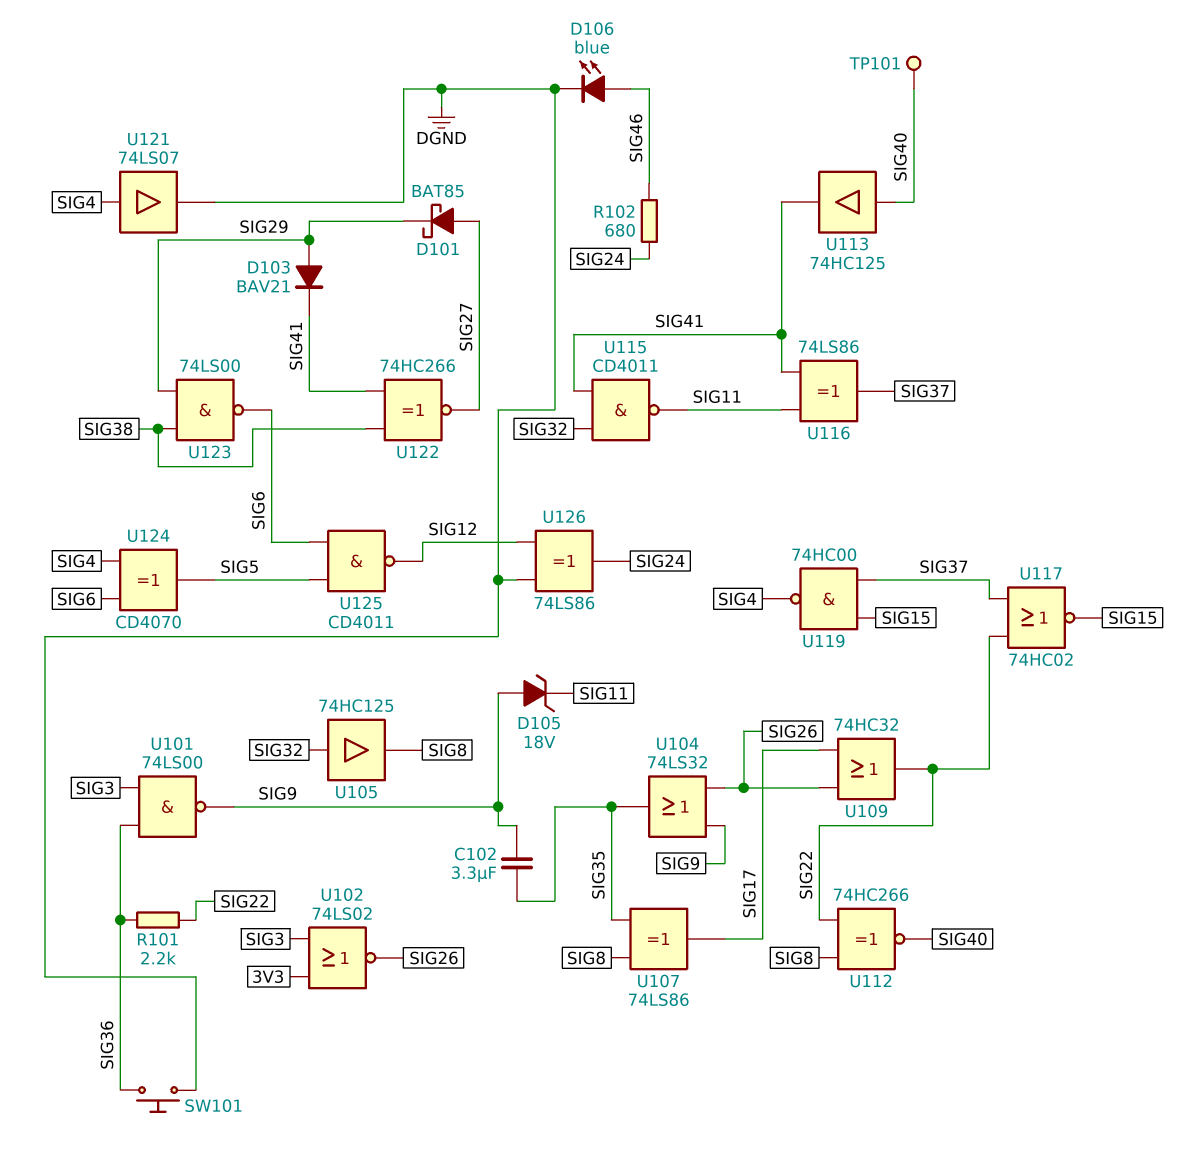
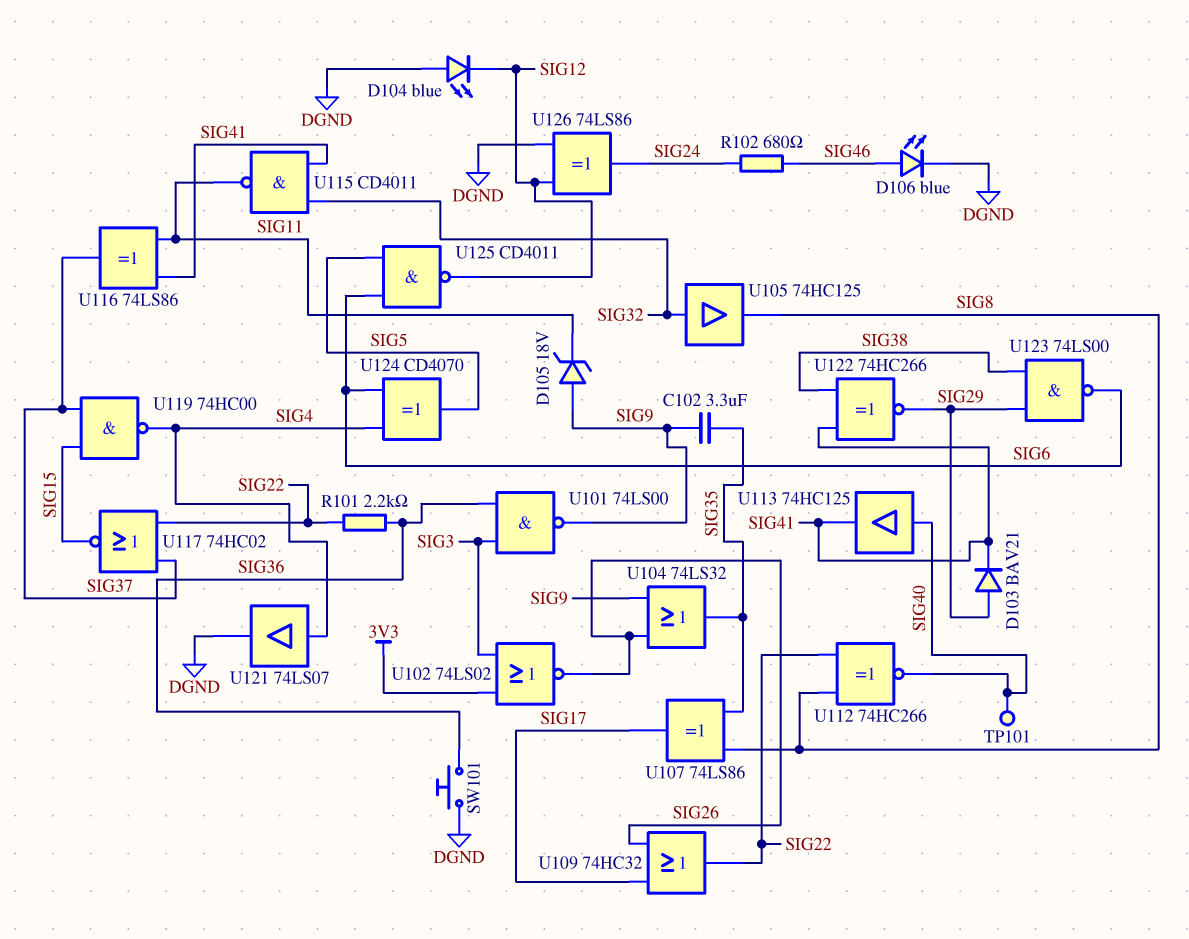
D101: schottky BAT85 (A SIG27, K SIG29) -> none
D104: none -> LED blue (A DGND, K SIG12)
U122: XNOR 74HC266 (in SIG38, in SIG41, out SIG27) -> XNOR 74HC266 (in SIG38, in SIG41, out SIG29)

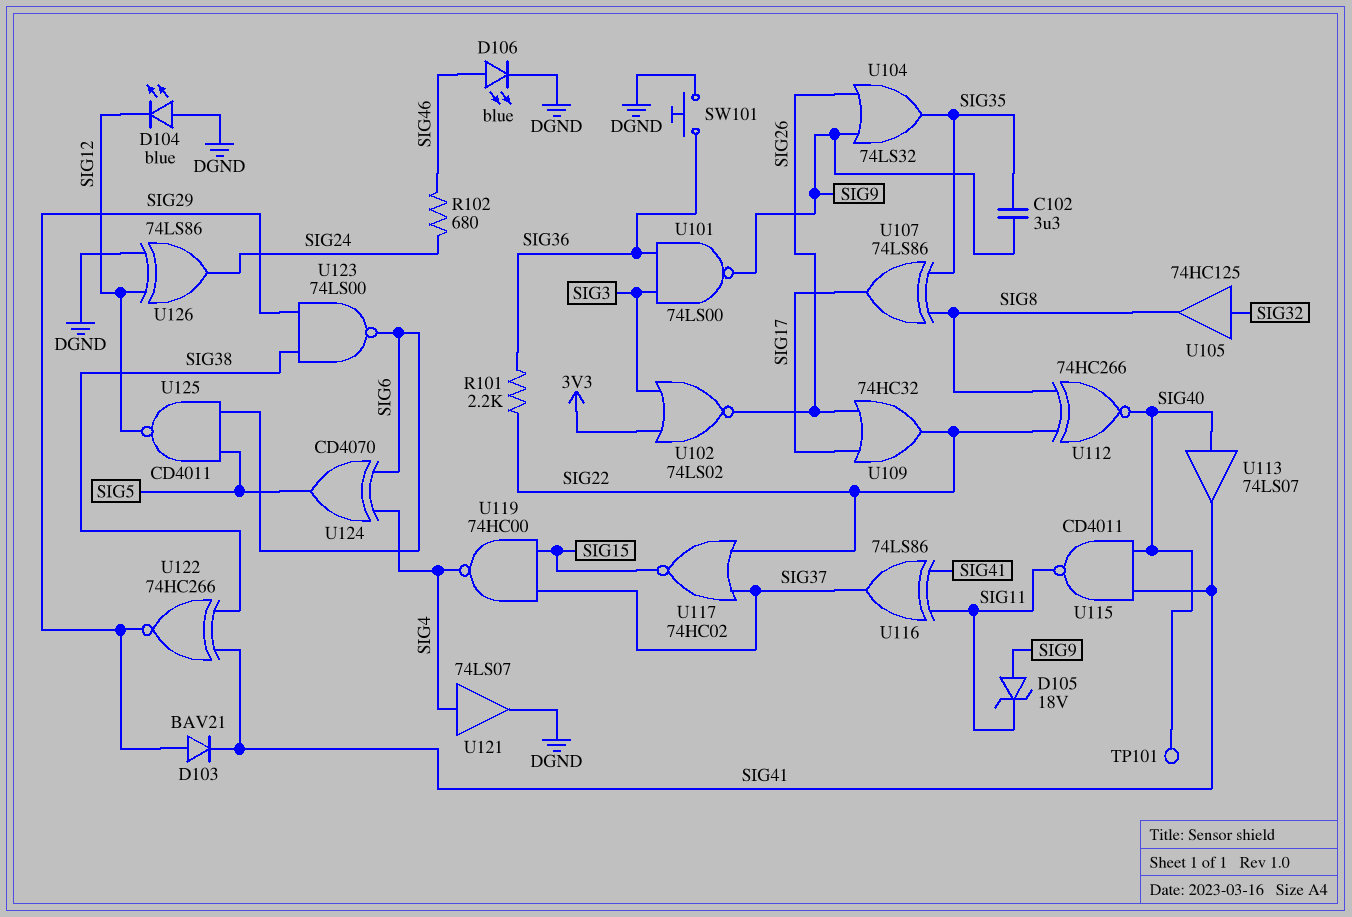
U113: buffer 74HC125 (in SIG40, out SIG41) -> buffer 74LS07 (in SIG40, out SIG41)
U115: NAND CD4011 (in SIG32, in SIG41, out SIG11) -> NAND CD4011 (in SIG40, in SIG41, out SIG11)

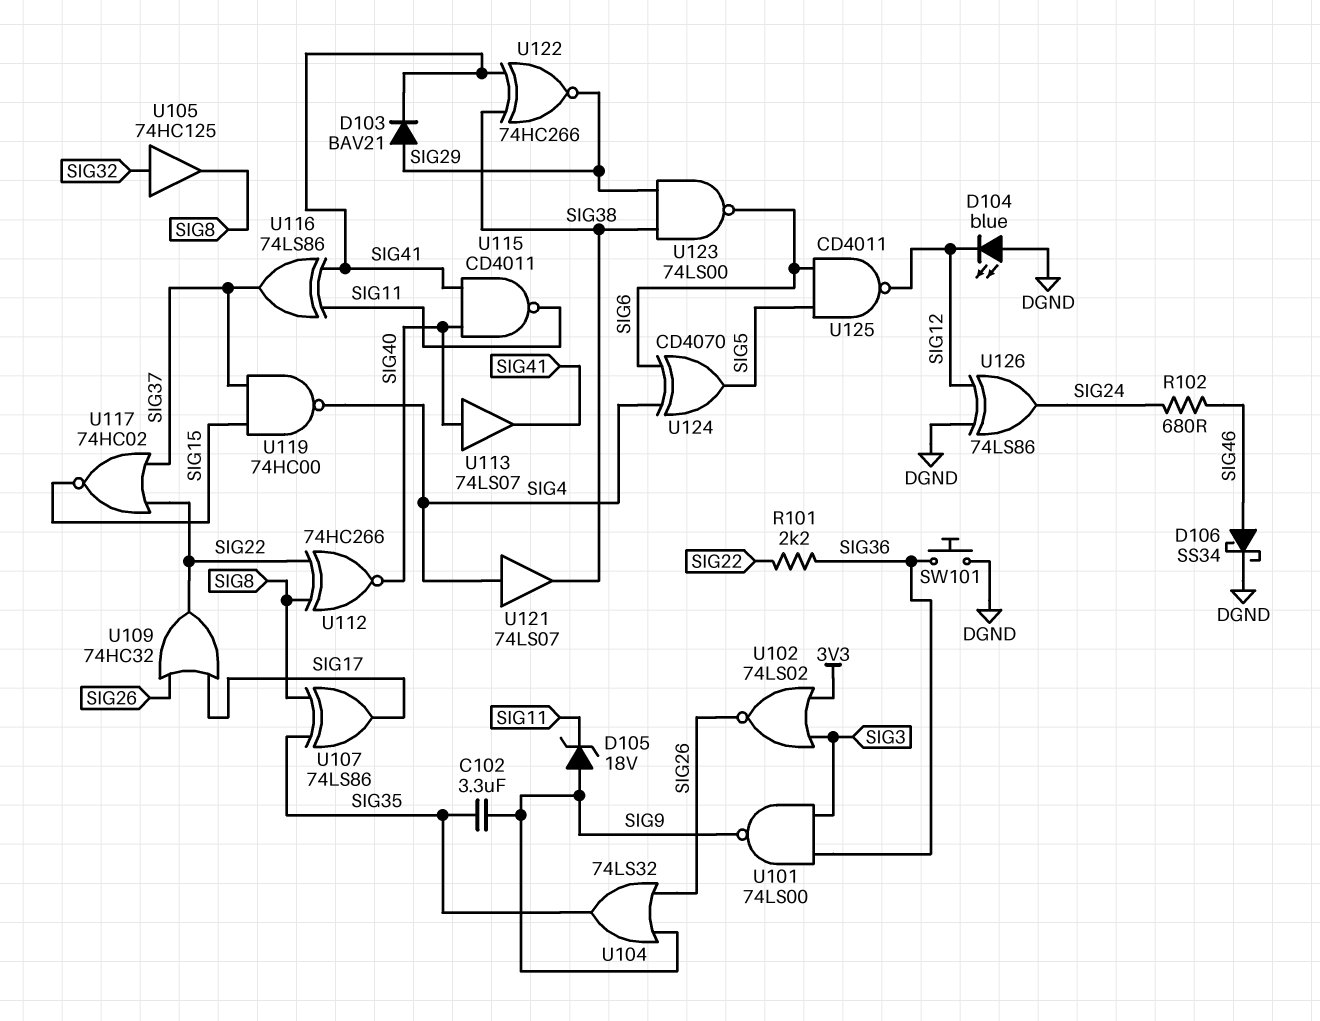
D106: LED blue (A SIG46, K DGND) -> schottky SS34 (A SIG46, K DGND)
TP101: test point (SIG40) -> none
U121: buffer 74LS07 (in SIG4, out DGND) -> buffer 74LS07 (in SIG4, out SIG38)

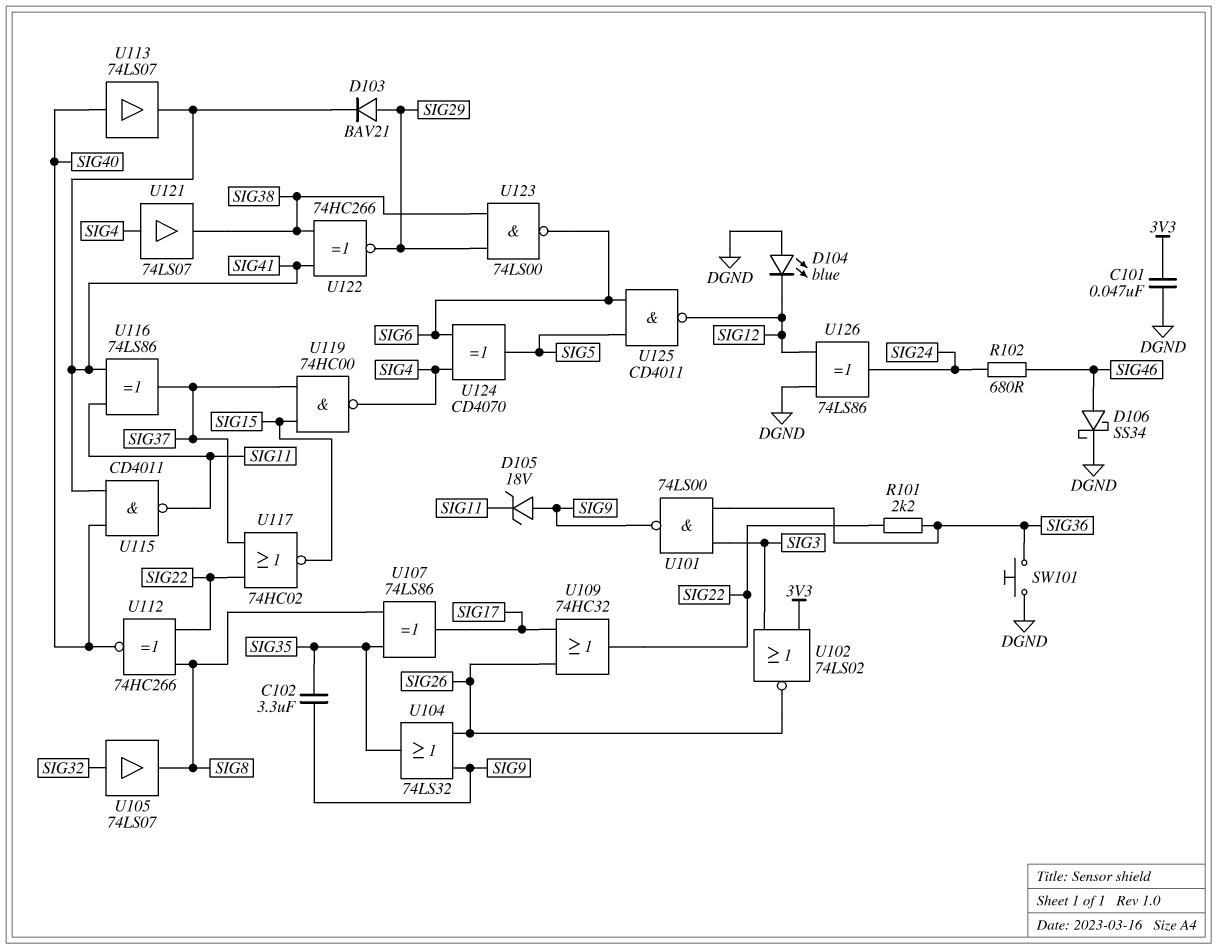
C101: none -> 47nF (3V3, DGND)
U105: buffer 74HC125 (in SIG32, out SIG8) -> buffer 74LS07 (in SIG32, out SIG8)

